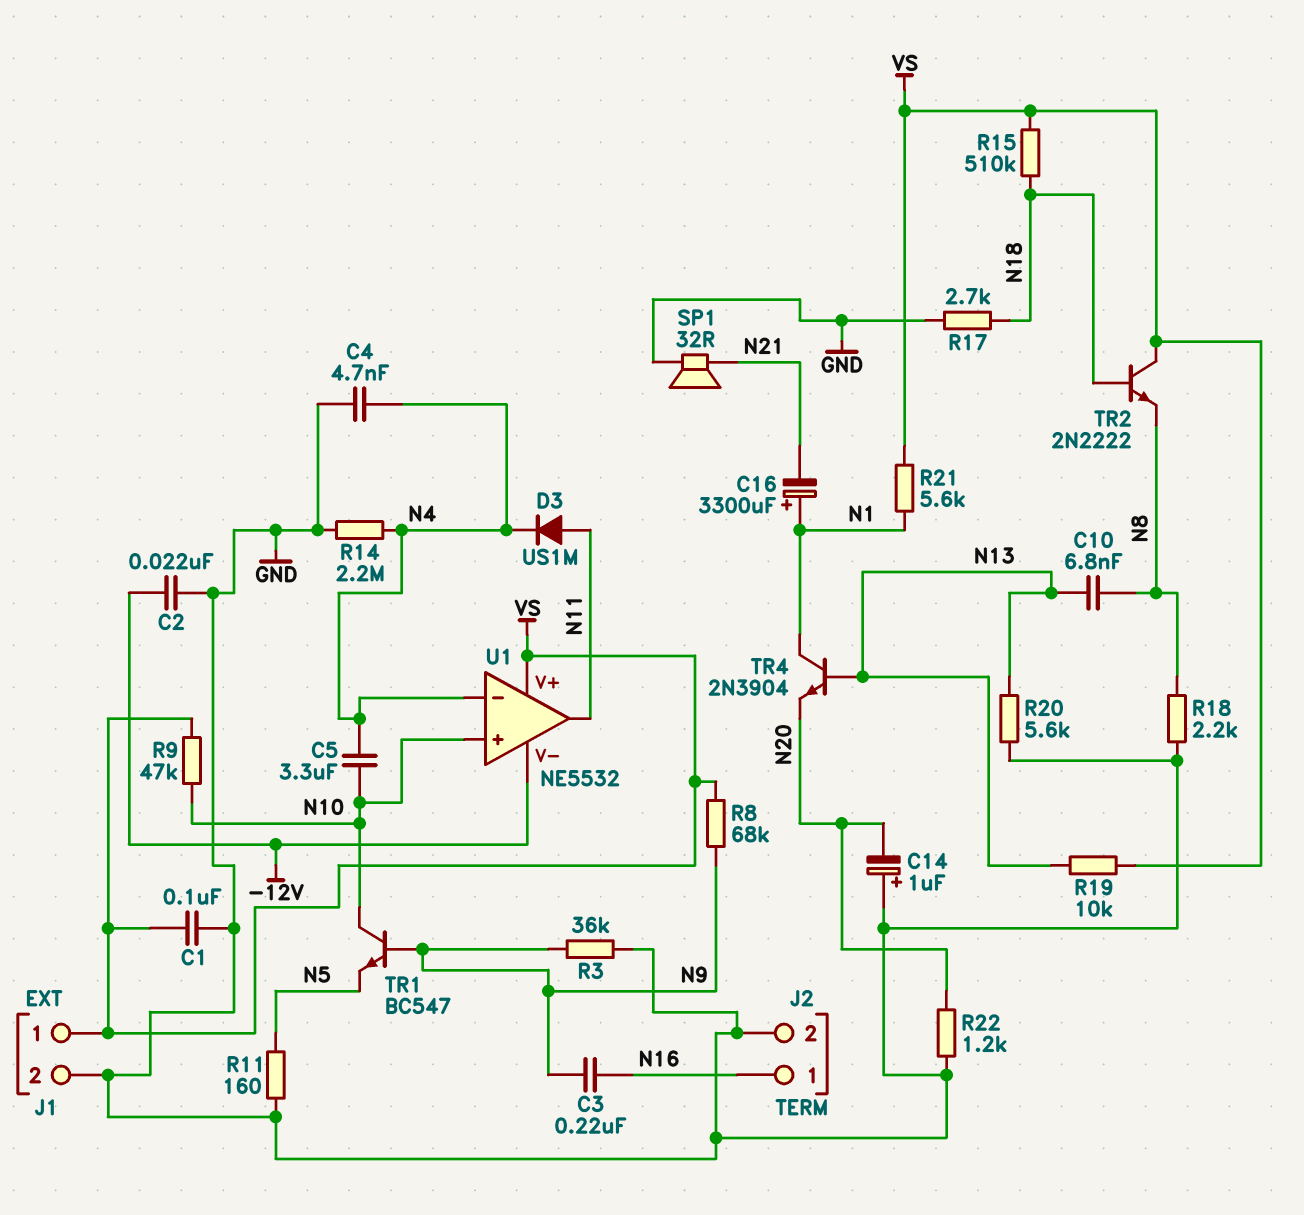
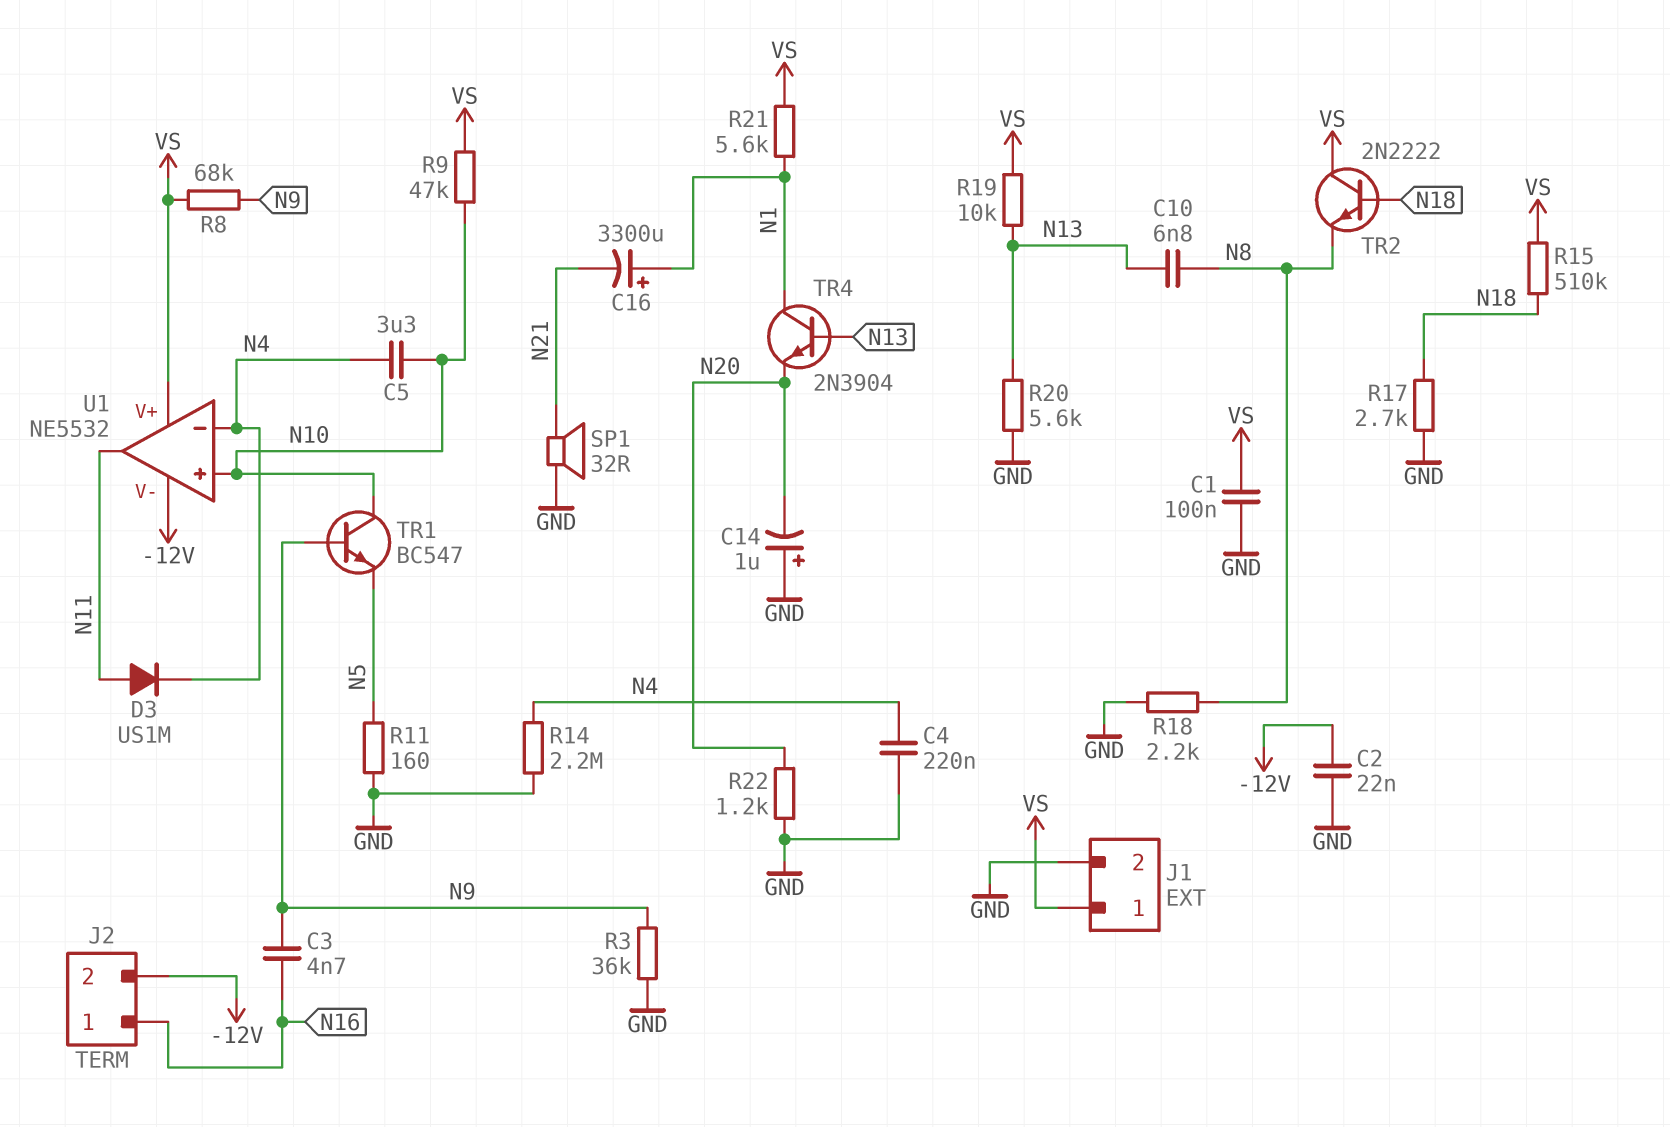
C3: 220nF (N9, N16) -> 4.7nF (N9, N16)
C4: 4.7nF (GND, N4) -> 220nF (GND, N4)
J2 pin 2: GND -> -12V

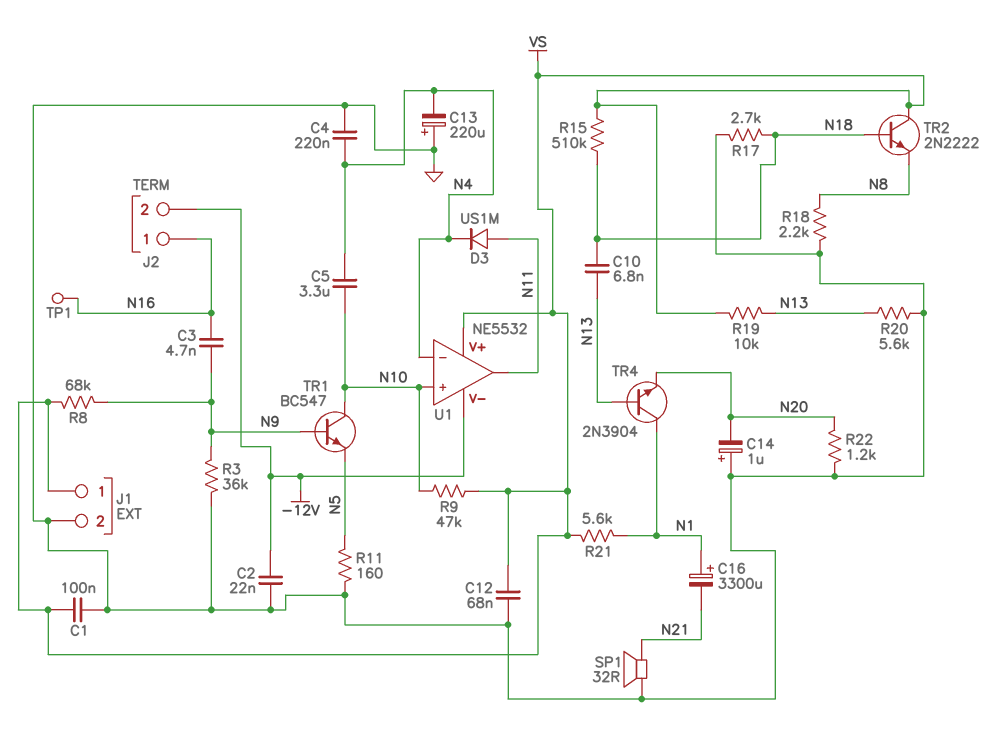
C10: 6.8nF (N8, N13) -> 6.8nF (N13, N18)
C12: none -> 68nF (GND, VS)
C13: none -> 220uF (plus GND, minus N4)
R14: 2.2M (GND, N4) -> none
TP1: none -> test point (N16)

